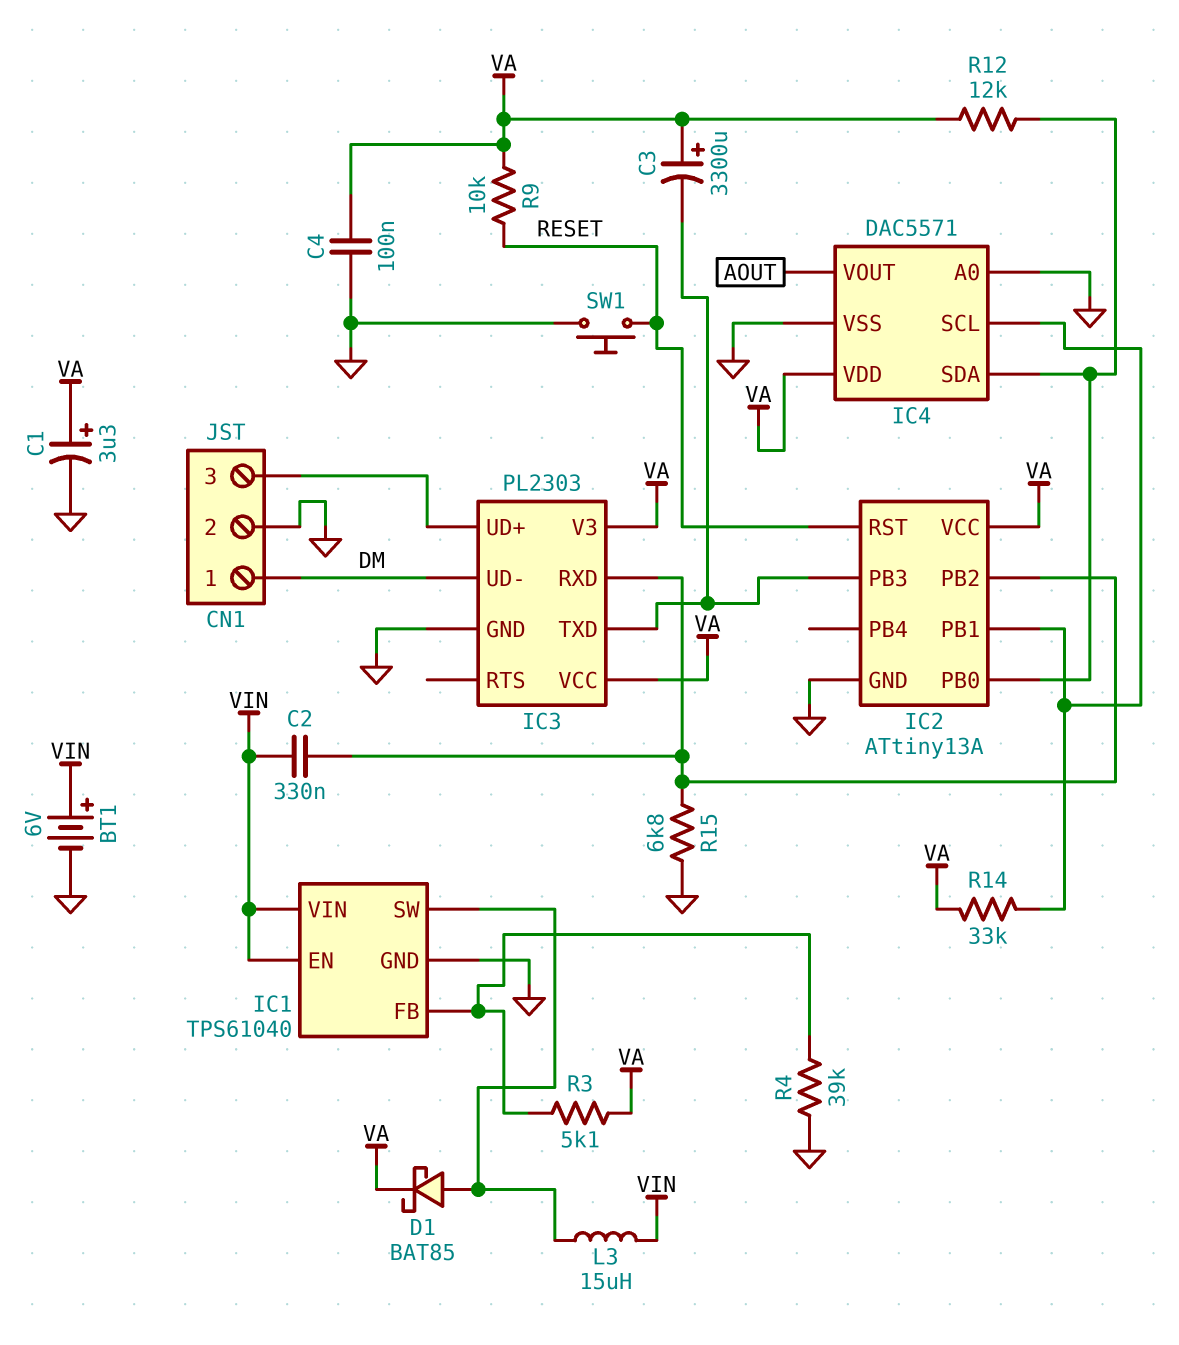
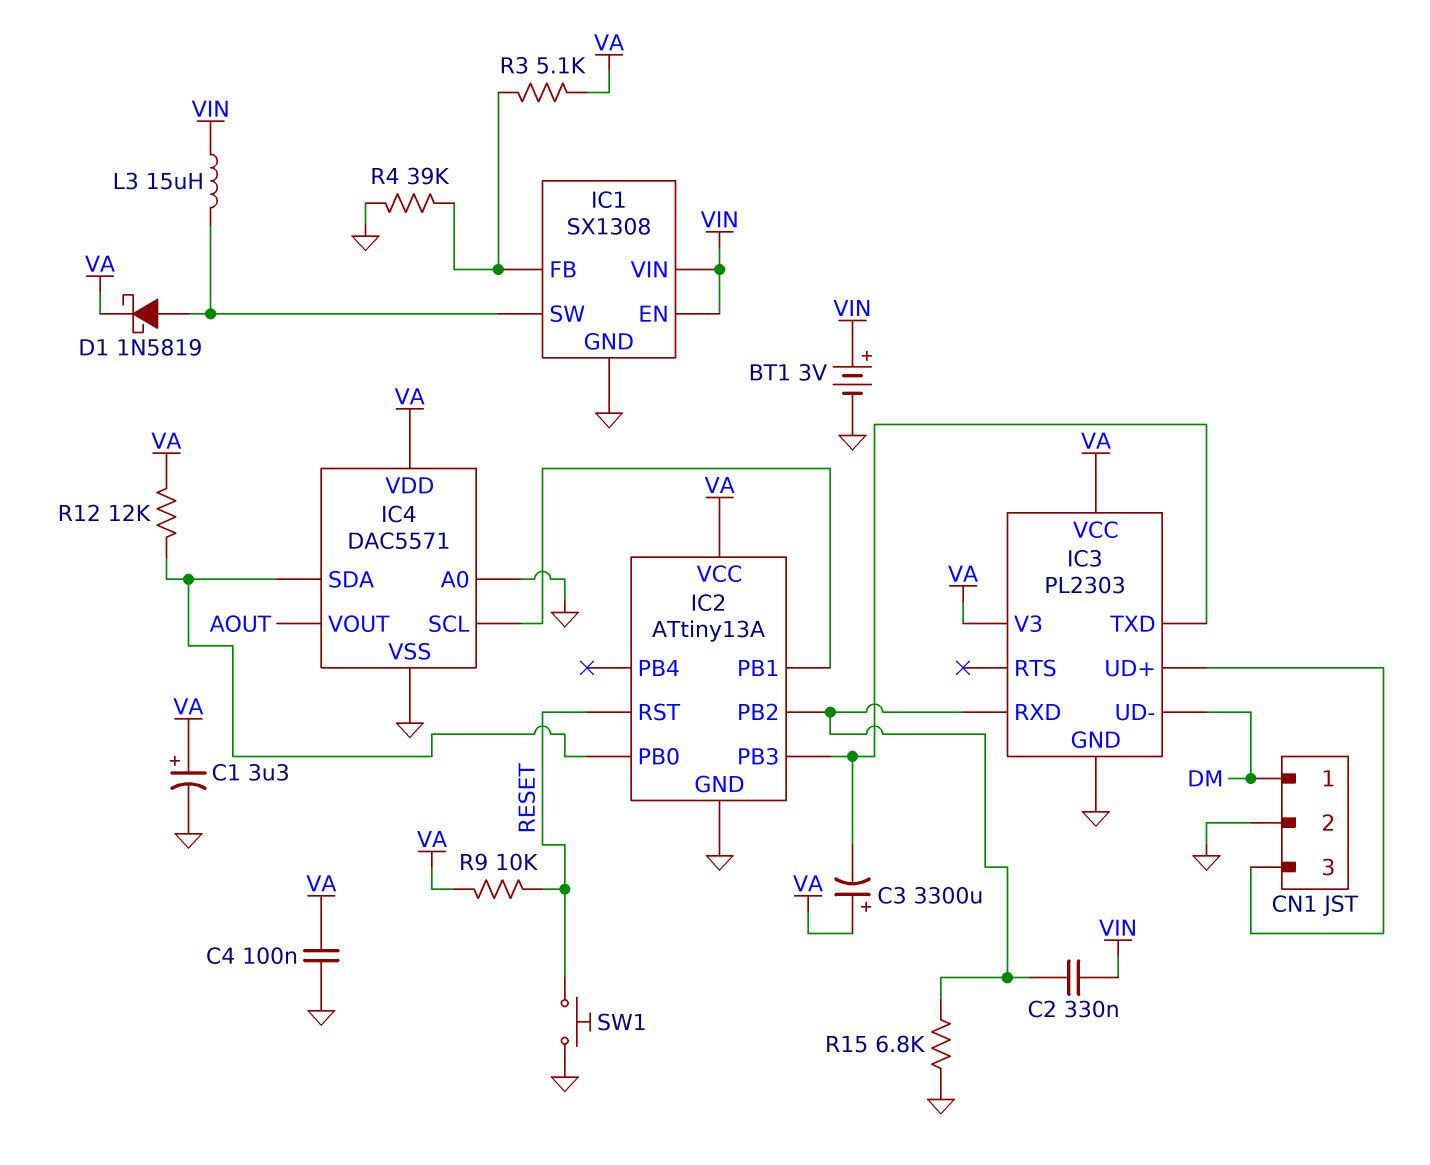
BT1: 6V (plus VIN, minus GND) -> 3V (plus VIN, minus GND)
D1: schottky BAT85 (A IC1/SW, K VA) -> schottky 1N5819 (A IC1/SW, K VA)
IC1: TPS61040 -> SX1308
R14: 33k (IC2/PB1, VA) -> none

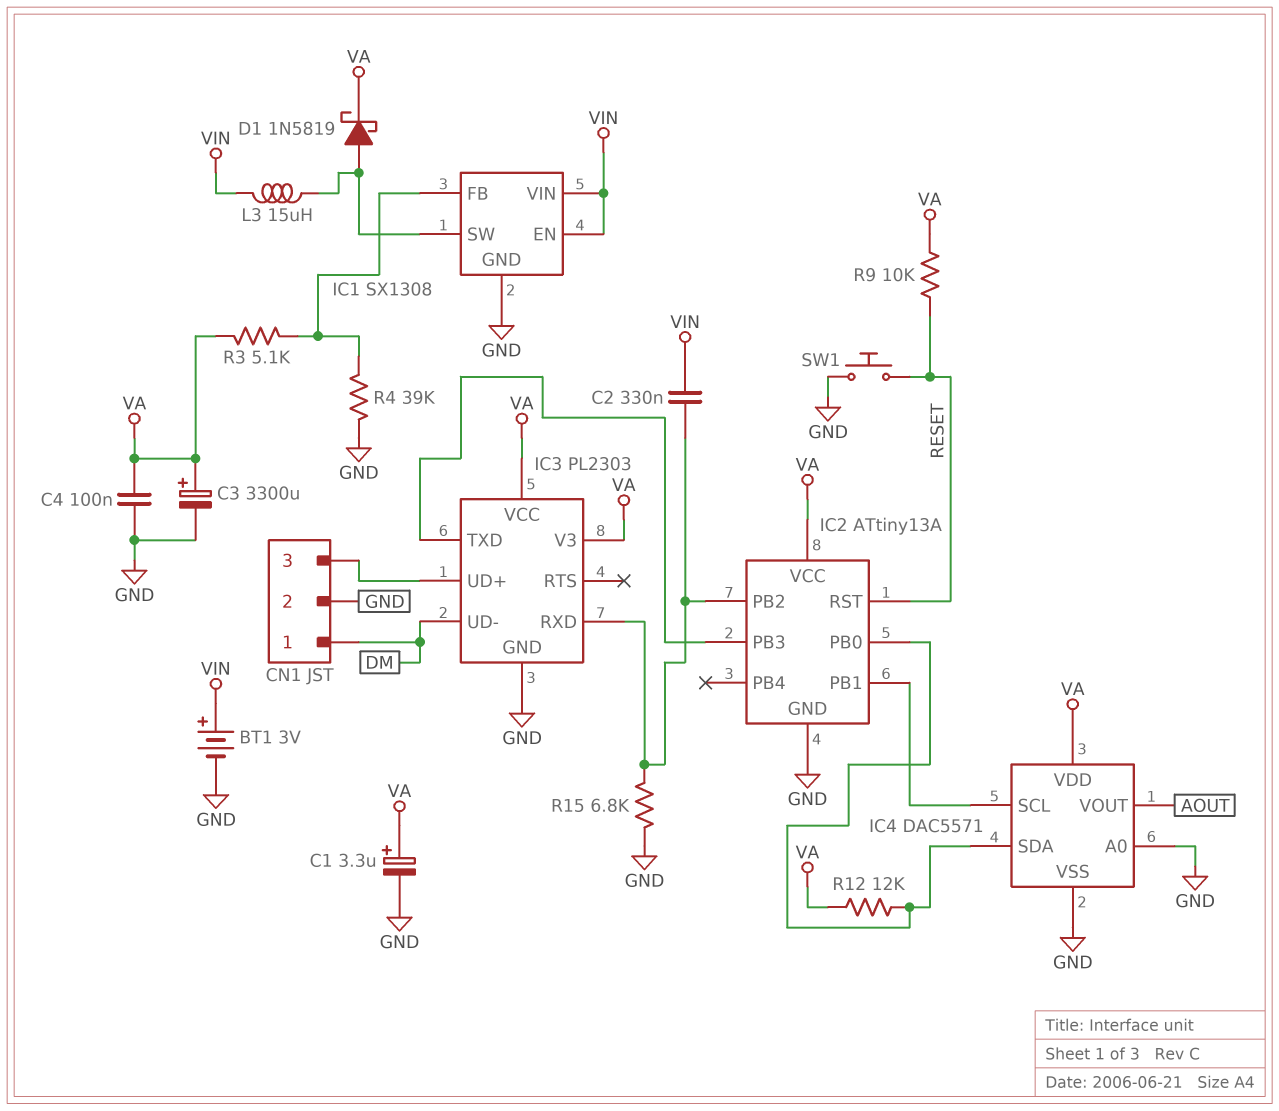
C3: 3300uF (plus VA, minus IC2/PB3) -> 3300uF (plus VA, minus GND)

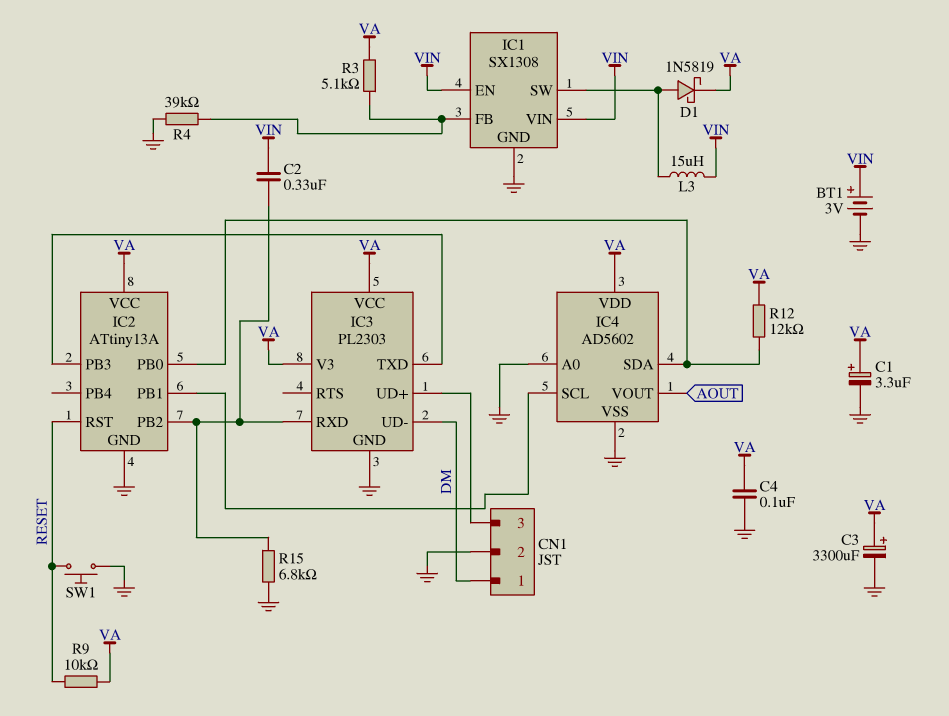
IC4: DAC5571 -> AD5602

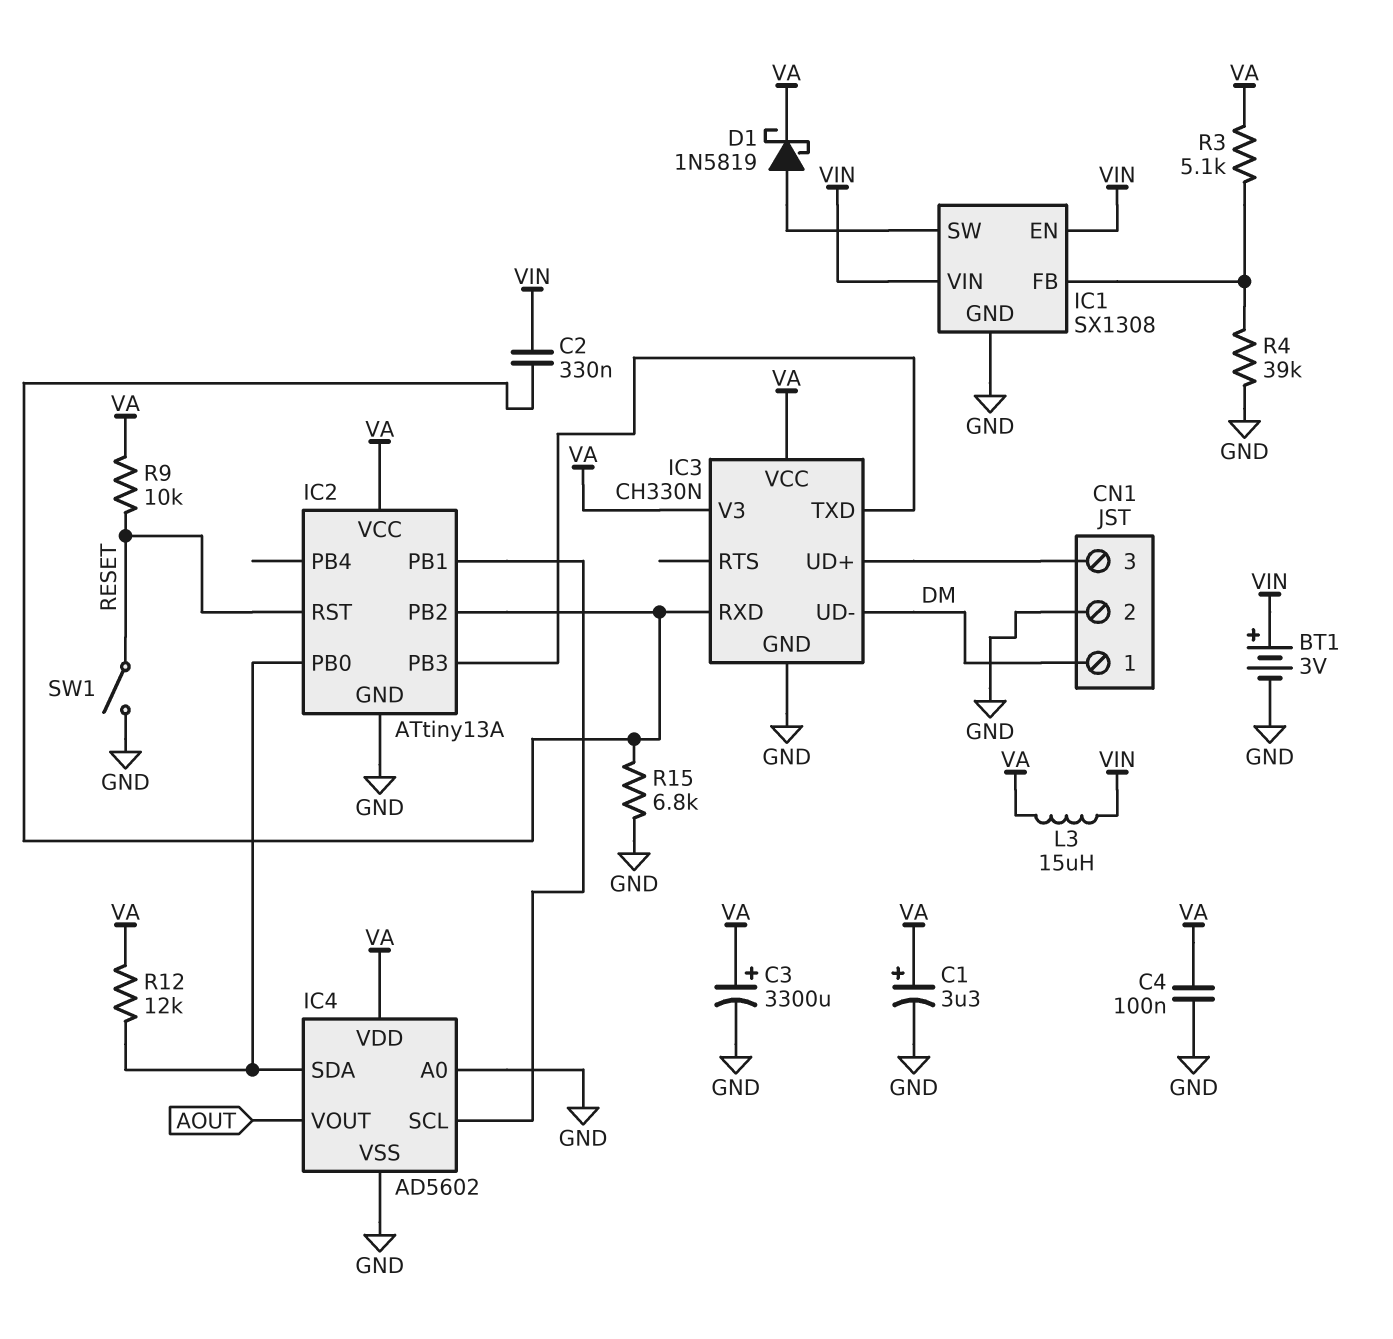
IC3: PL2303 -> CH330N
L3: 15uH (IC1/SW, VIN) -> 15uH (VA, VIN)
SW1: button (GND, RESET) -> switch (GND, RESET)

